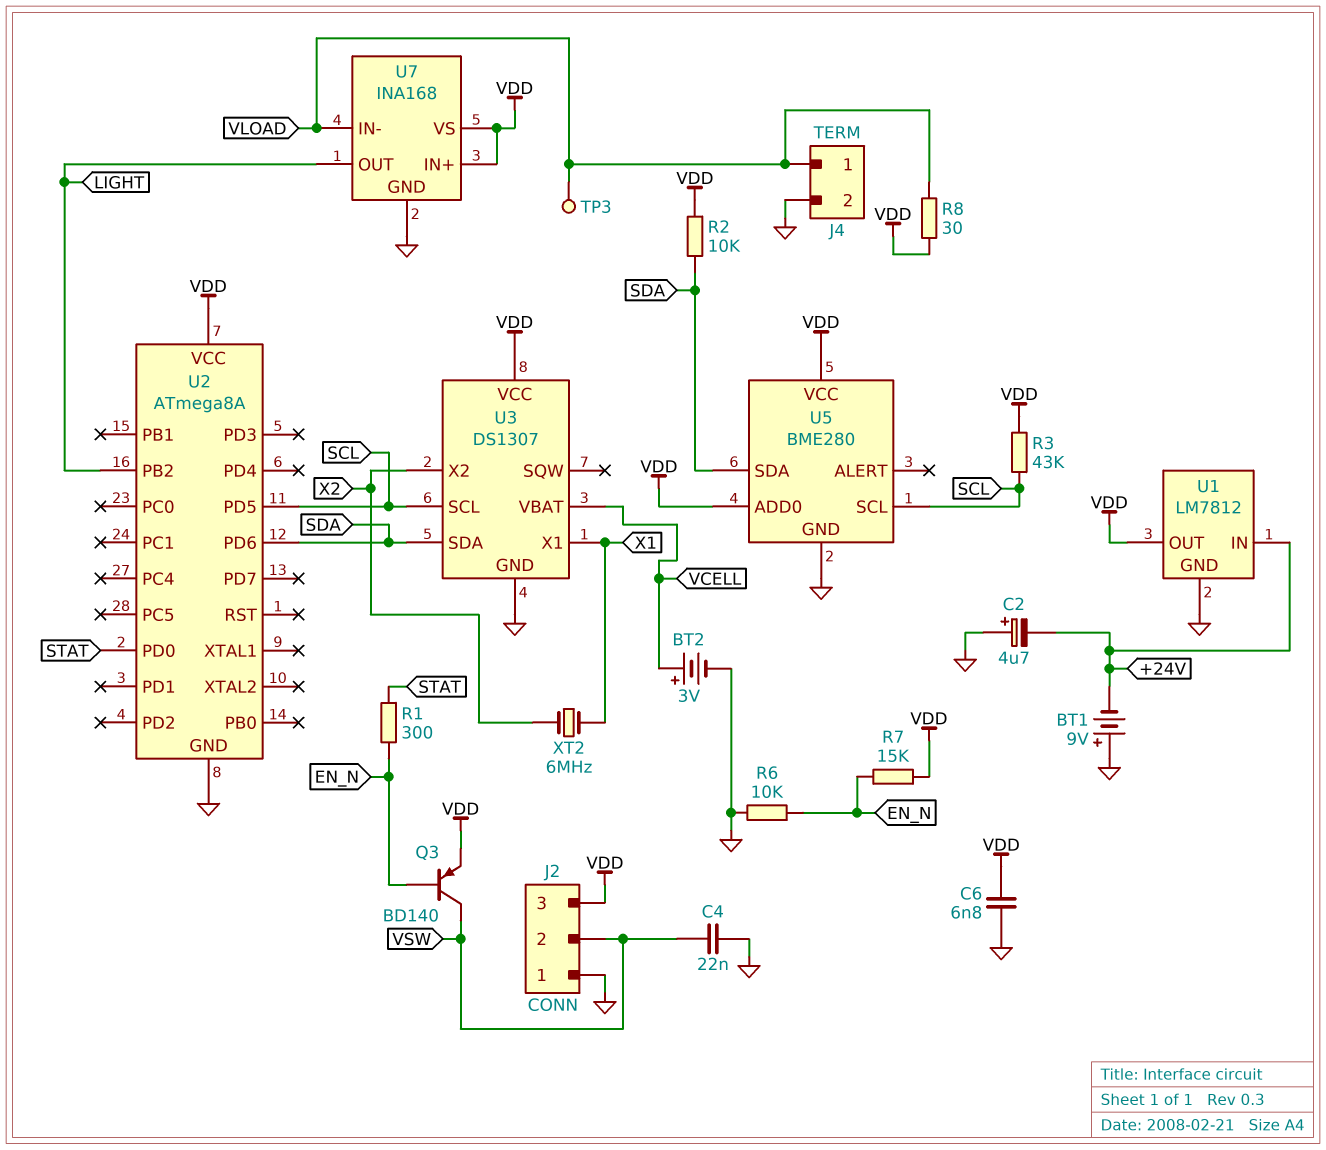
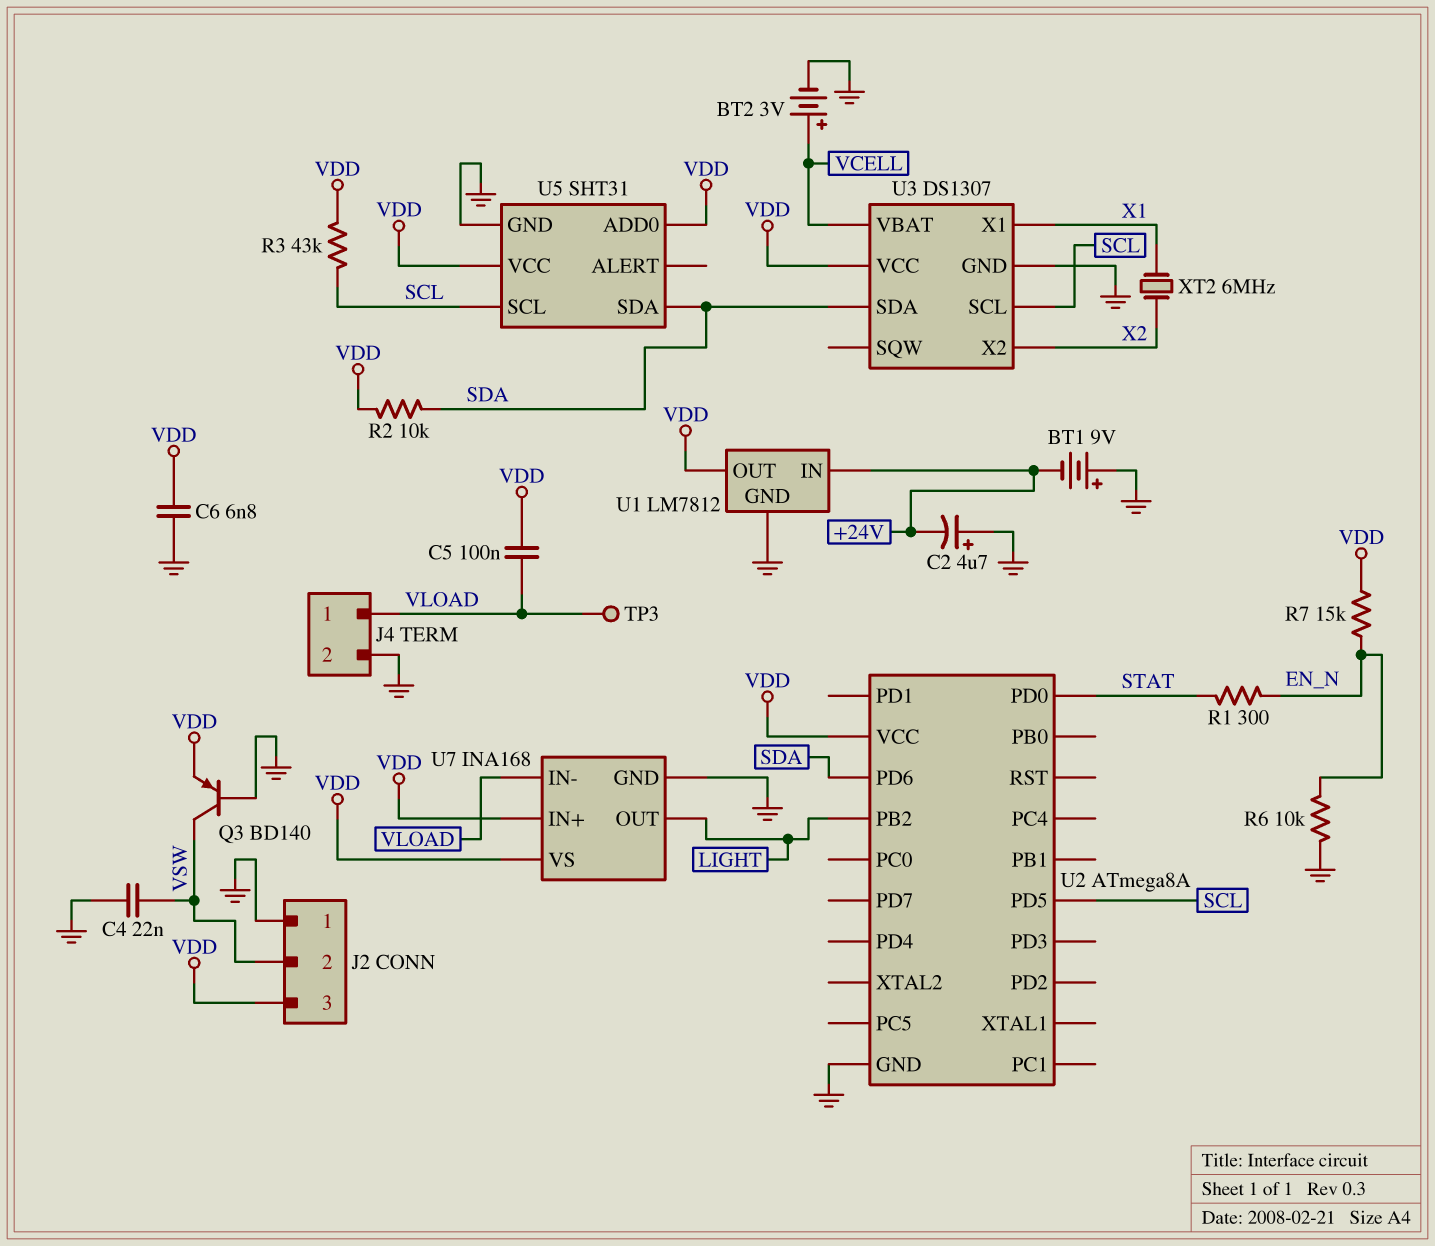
C5: none -> 100nF (VDD, VLOAD)
Q3: PNP BD140 (B EN_N, C VSW, E VDD) -> PNP BD140 (B GND, C VSW, E VDD)
R8: 30 (VDD, VLOAD) -> none
U5: BME280 -> SHT31

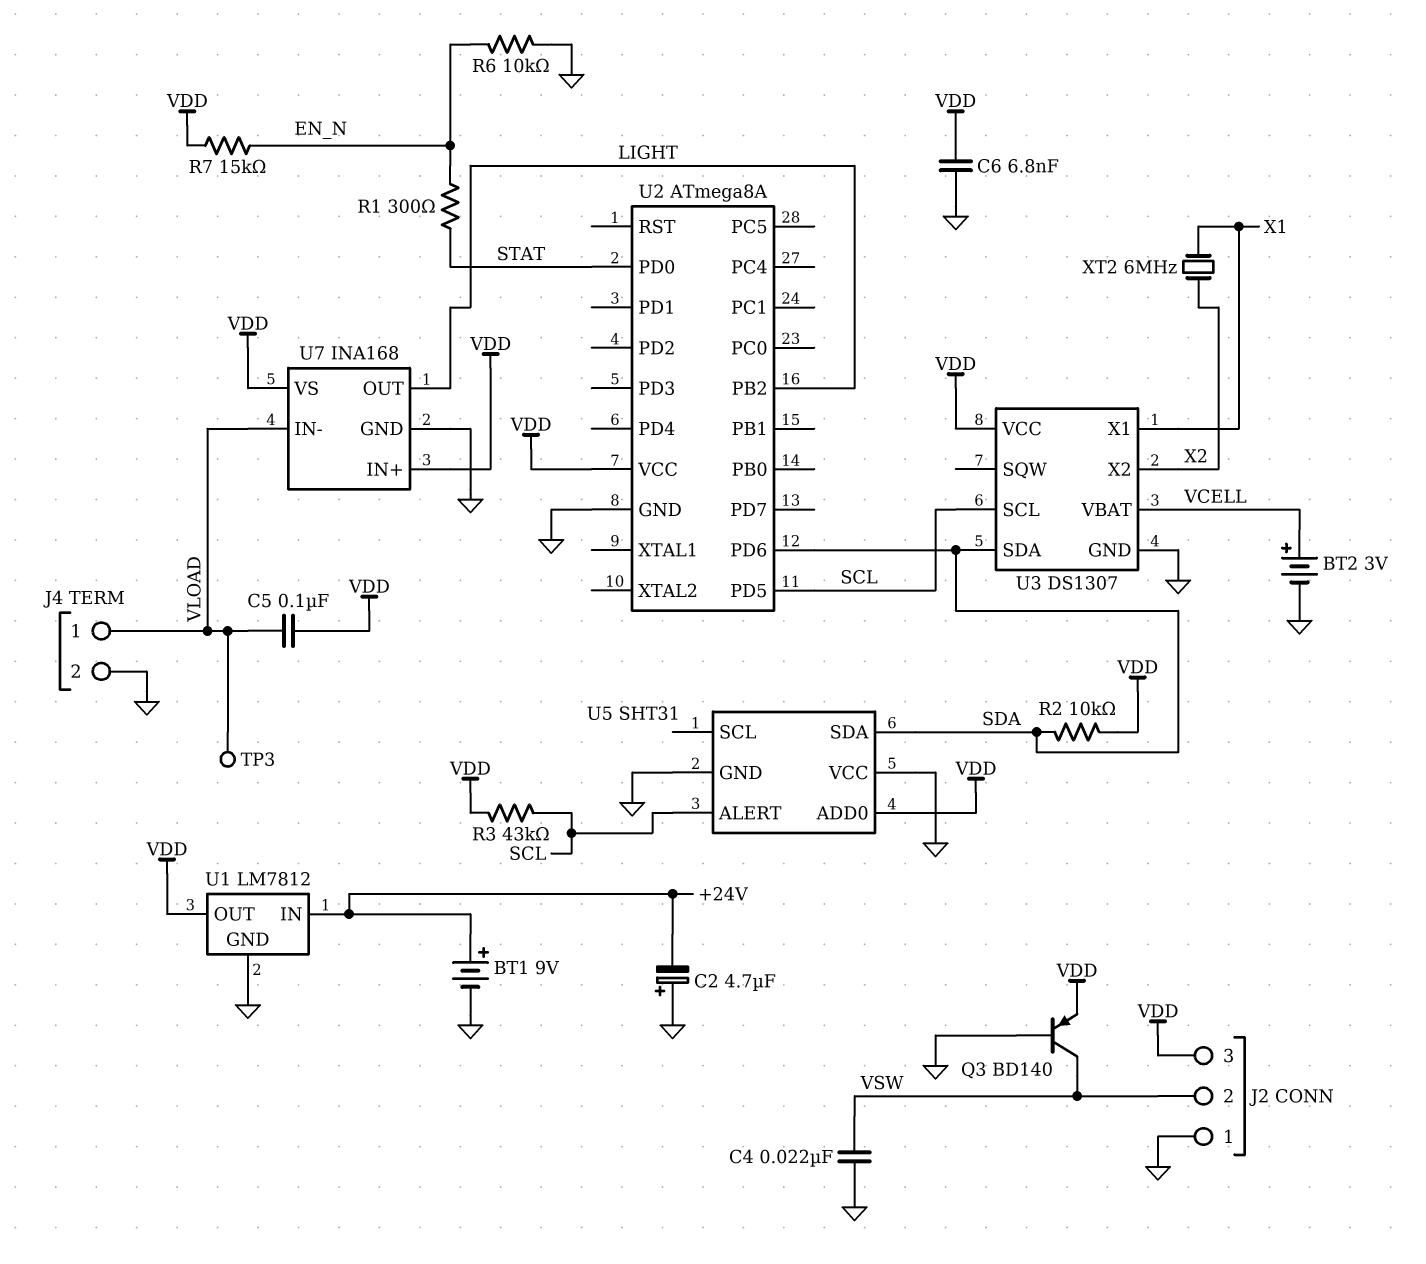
BT1: 9V (plus GND, minus +24V) -> 9V (plus +24V, minus GND)
U5 pin ALERT: none -> SCL
U5 pin SCL: SCL -> none
U5 pin VCC: VDD -> GND

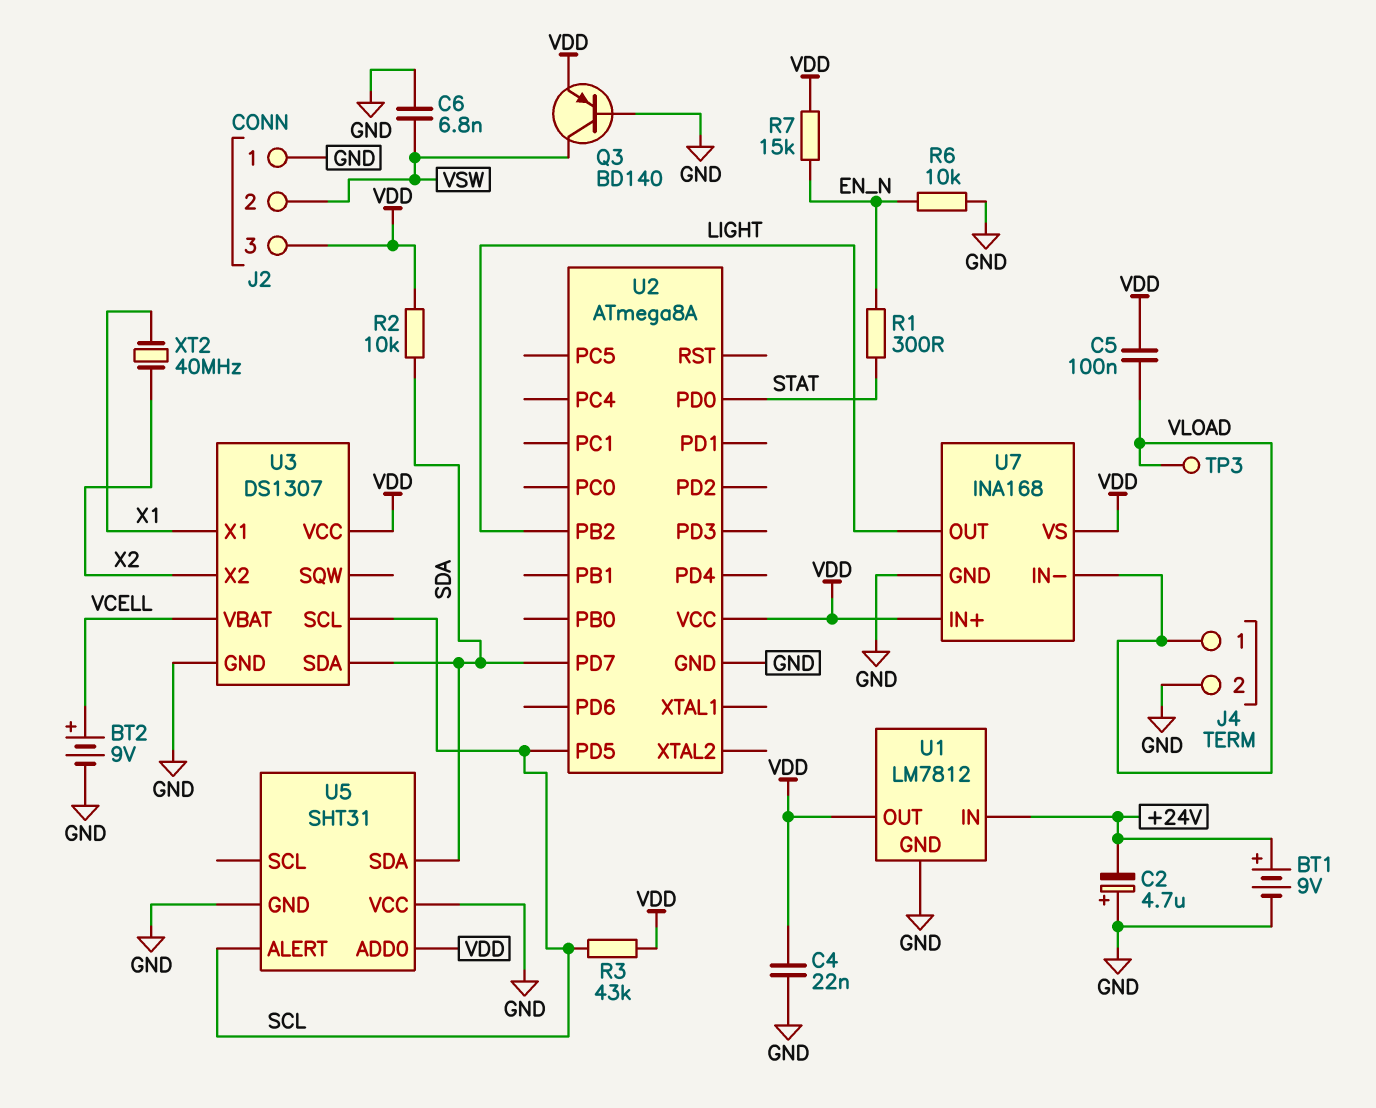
BT2: 3V (plus VCELL, minus GND) -> 9V (plus VCELL, minus GND)
C4: 22nF (GND, VSW) -> 22nF (GND, VDD)
C6: 6.8nF (GND, VDD) -> 6.8nF (GND, VSW)
U2 pin PD6: SDA -> none
U2 pin PD7: none -> SDA
XT2: 6MHz (X1, X2) -> 40MHz (X1, X2)

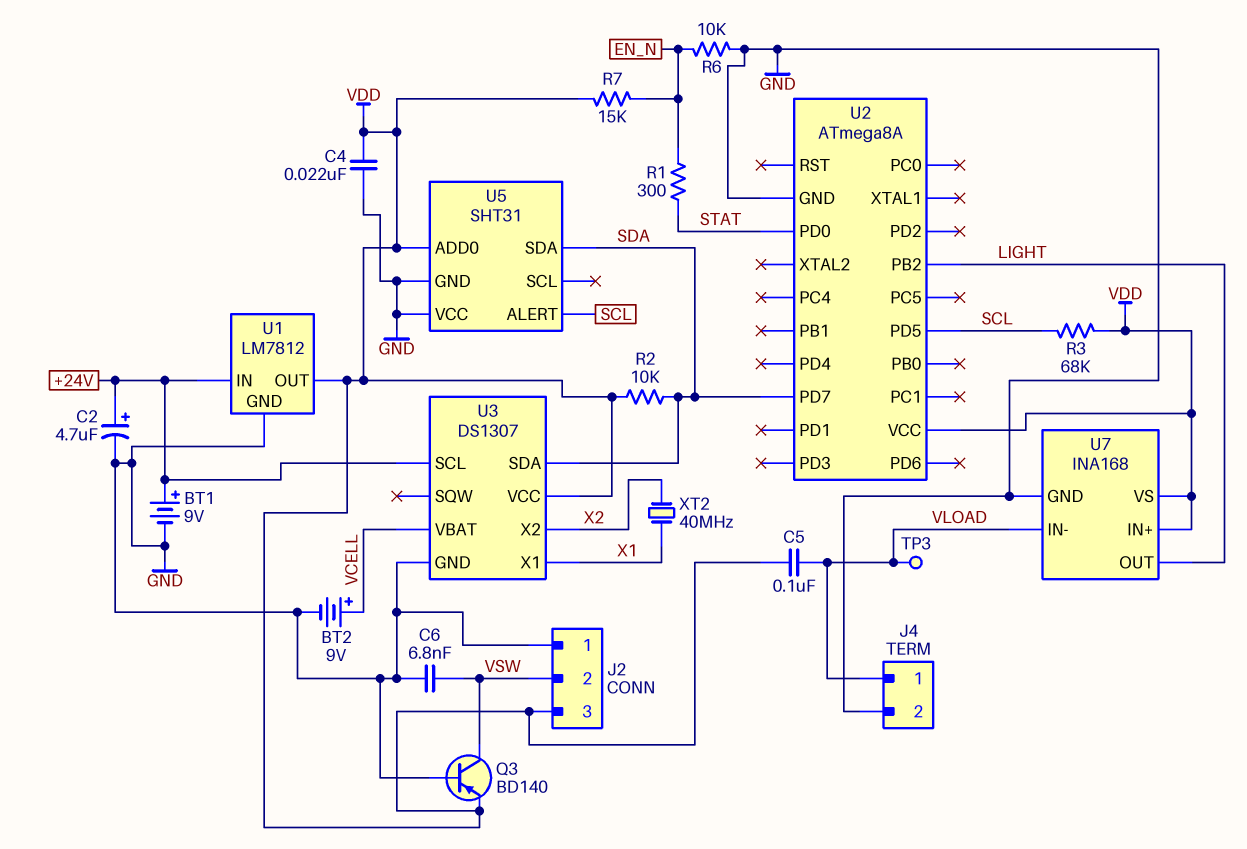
C2: 4.7uF (plus GND, minus +24V) -> 4.7uF (plus +24V, minus GND)
R3: 43k (SCL, VDD) -> 68k (SCL, VDD)
U3 pin SCL: SCL -> +24V

